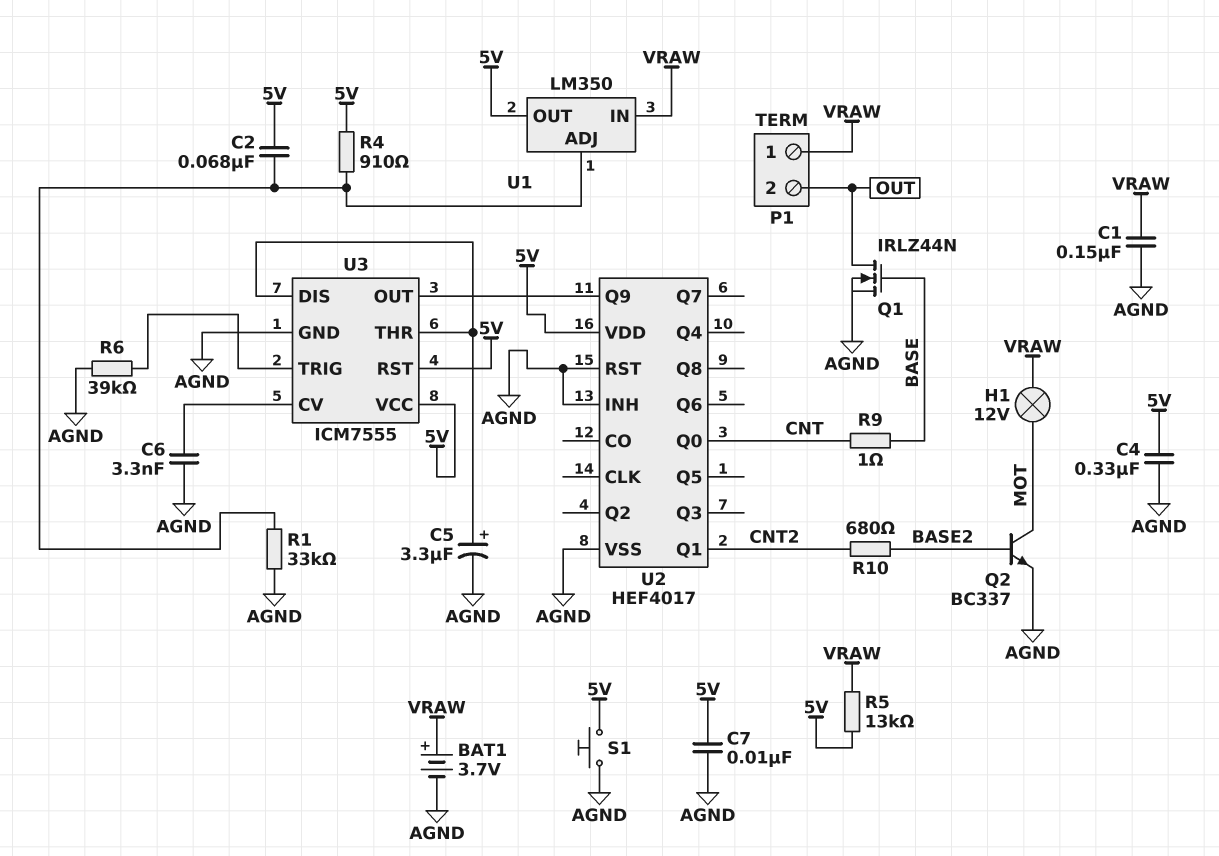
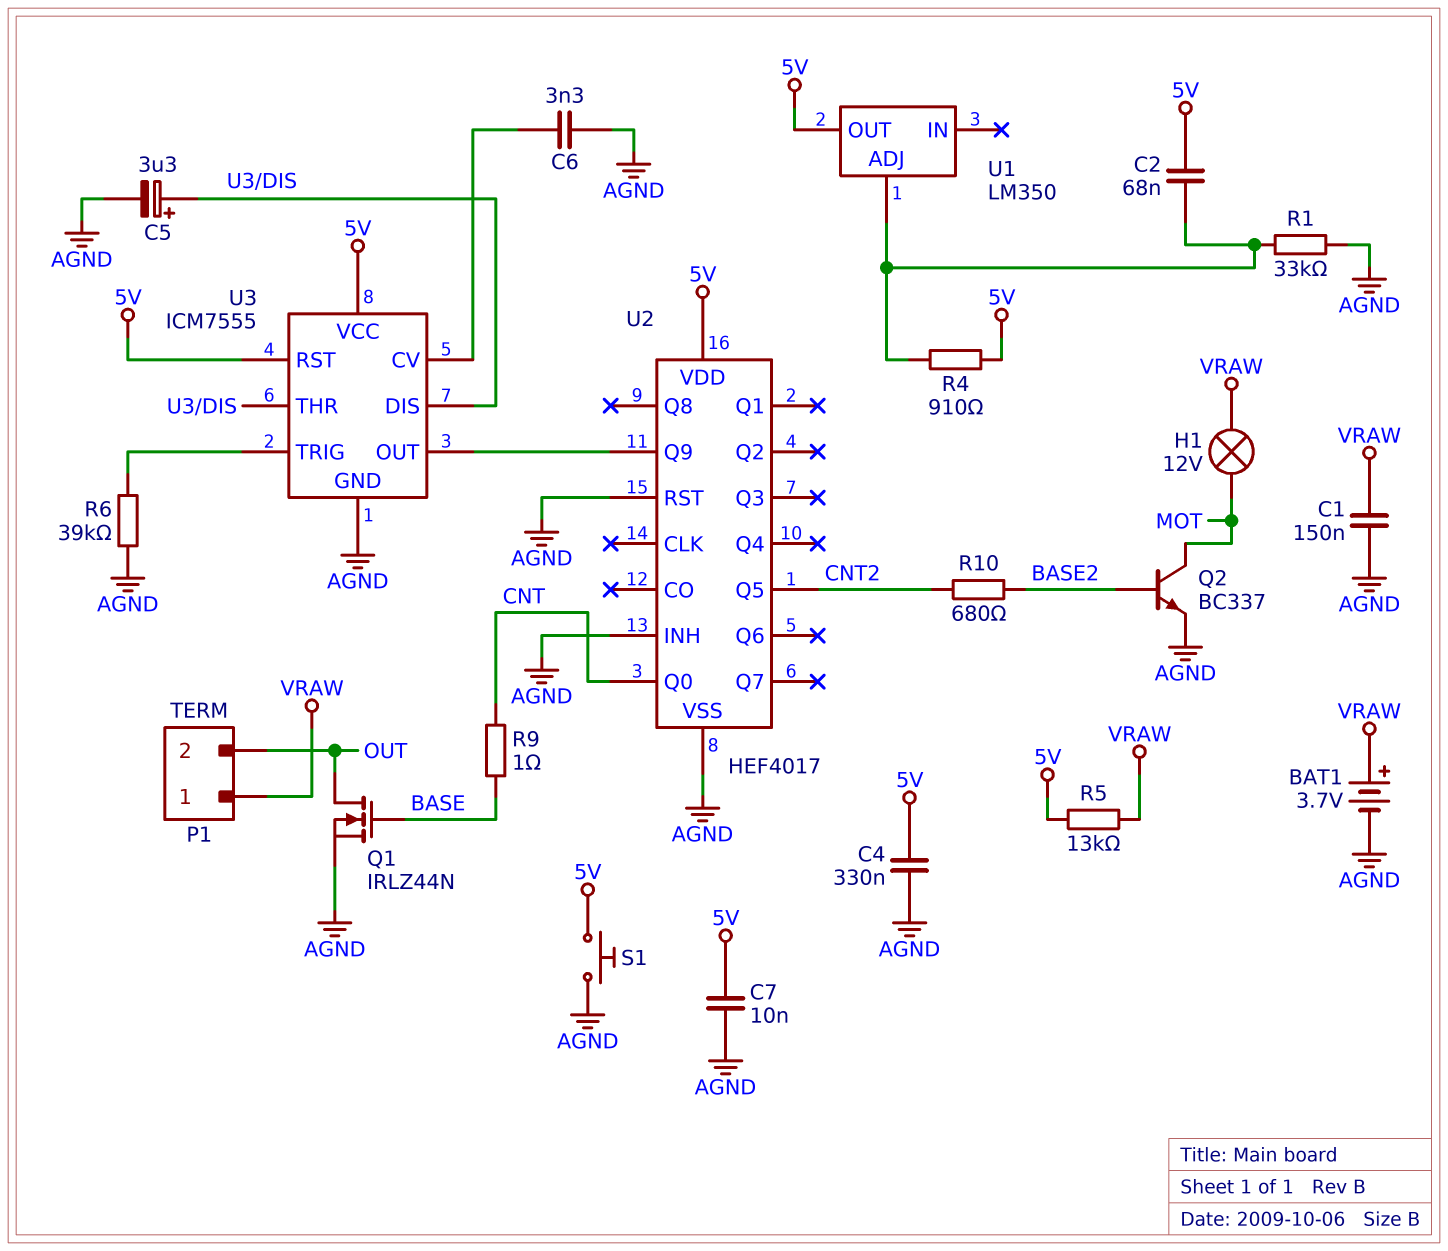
U1 pin IN: VRAW -> none
U2 pin Q1: CNT2 -> none
U2 pin Q5: none -> CNT2

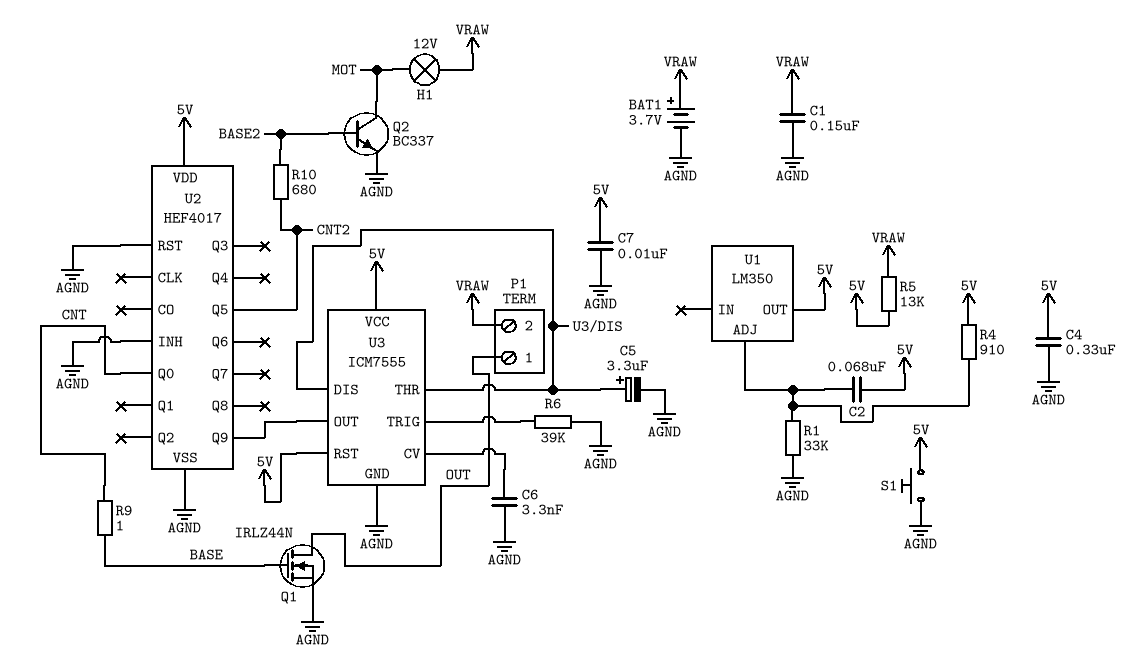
P1 pin 1: VRAW -> OUT
P1 pin 2: OUT -> VRAW

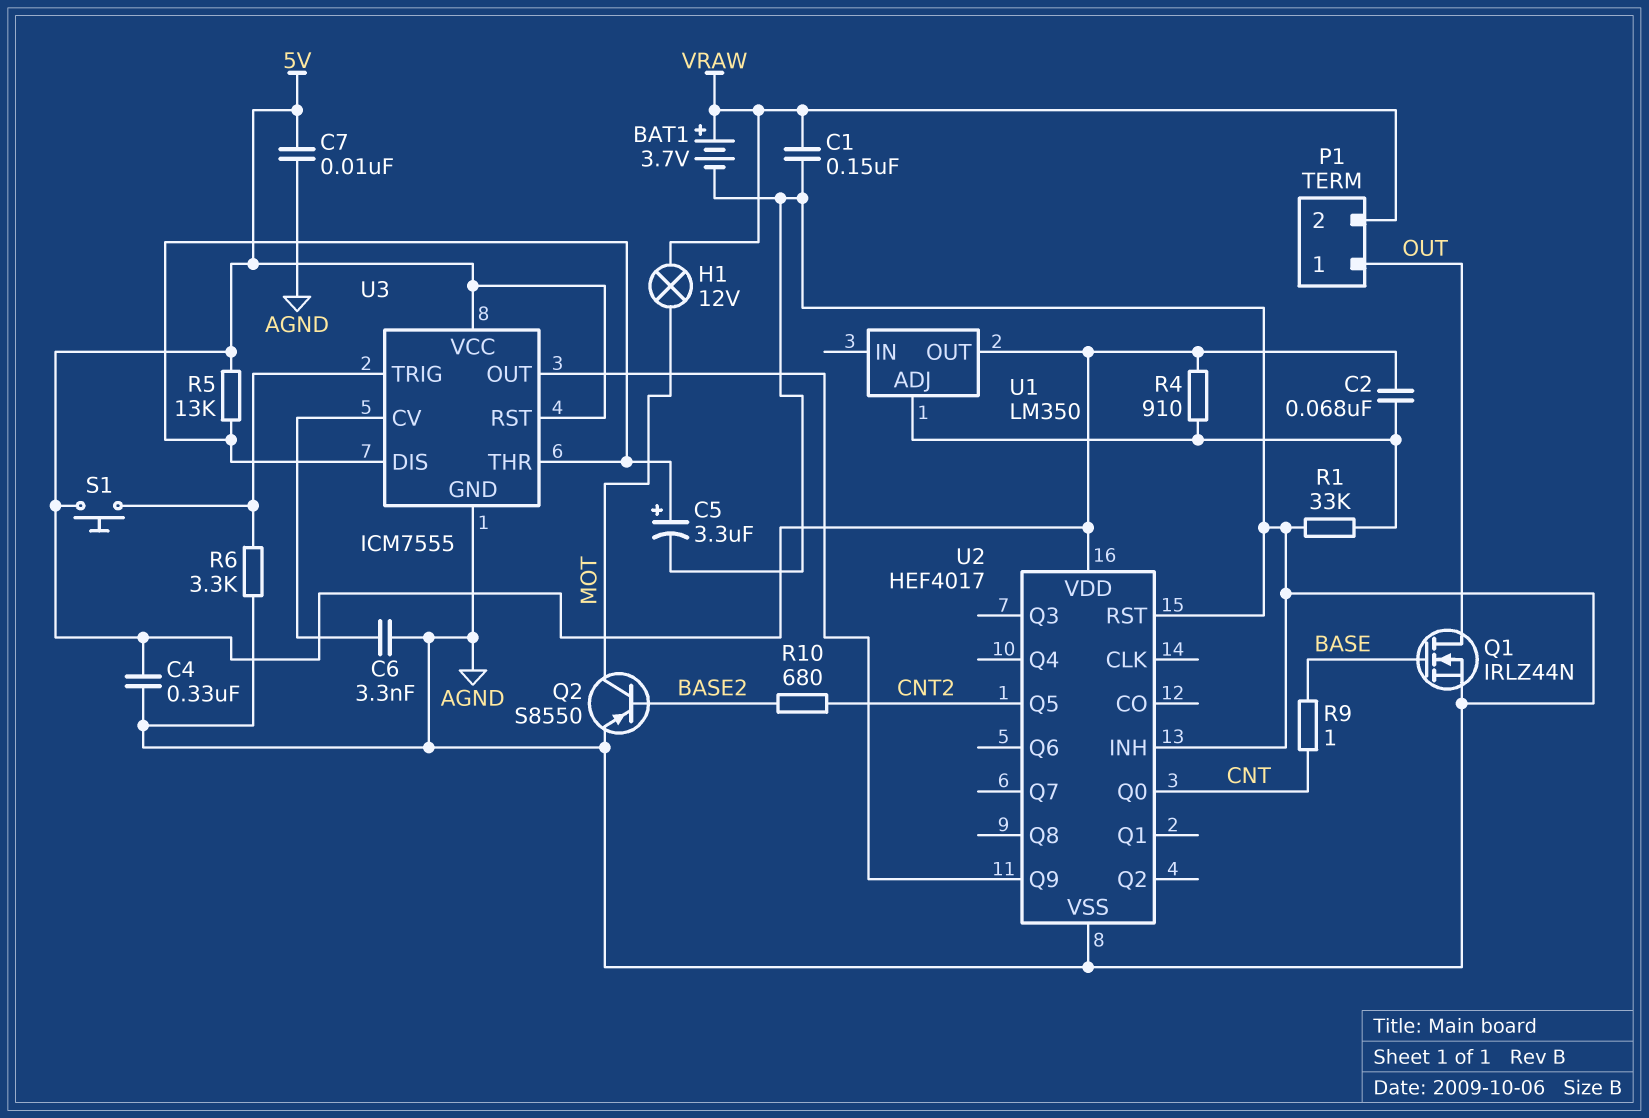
Q2: NPN BC337 (B BASE2, C MOT, E AGND) -> PNP S8550 (B BASE2, C MOT, E AGND)
R5: 13k (5V, VRAW) -> 13k (5V, U3/DIS)
R6: 39k (AGND, U3/TRIG) -> 3.3k (AGND, U3/TRIG)
S1: button (5V, AGND) -> button (5V, U3/TRIG)

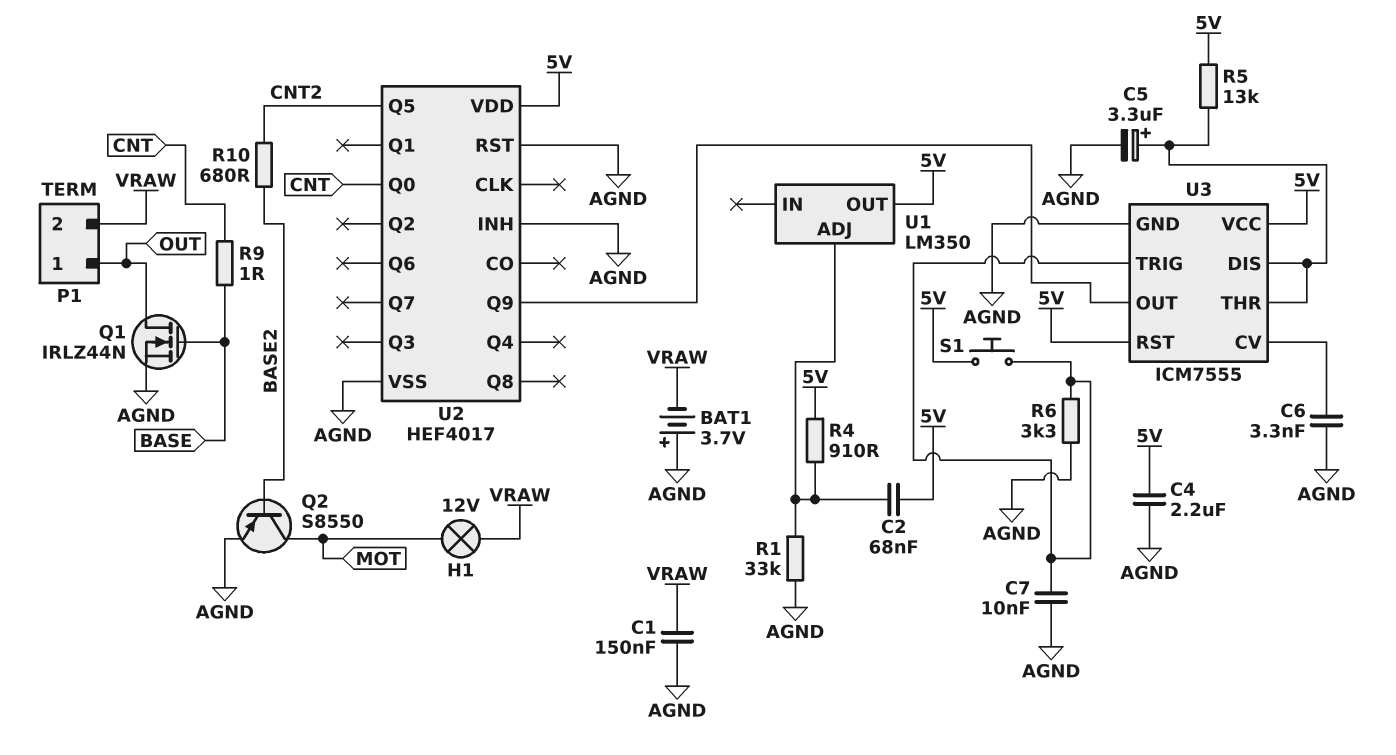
BAT1: 3.7V (plus VRAW, minus AGND) -> 3.7V (plus AGND, minus VRAW)
C4: 330nF (5V, AGND) -> 2.2uF (5V, AGND)
C7: 10nF (5V, AGND) -> 10nF (AGND, U3/TRIG)

